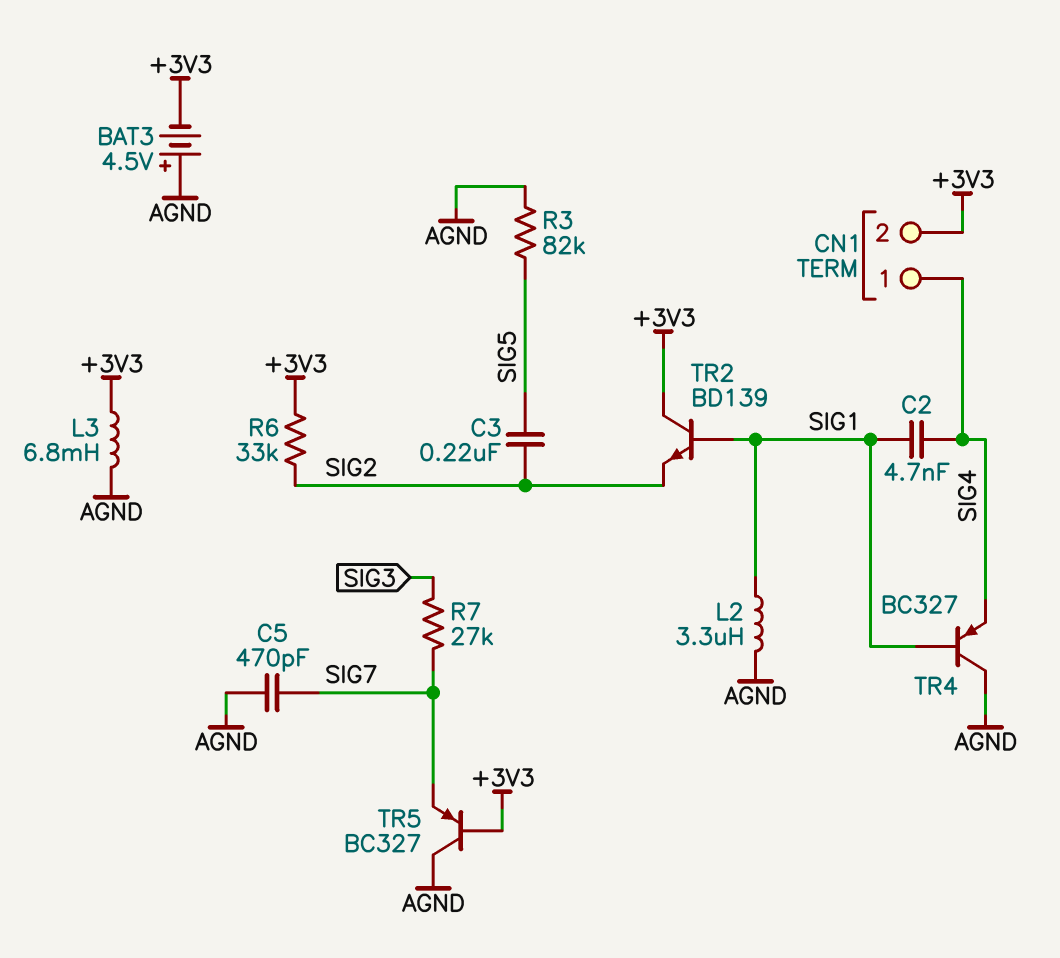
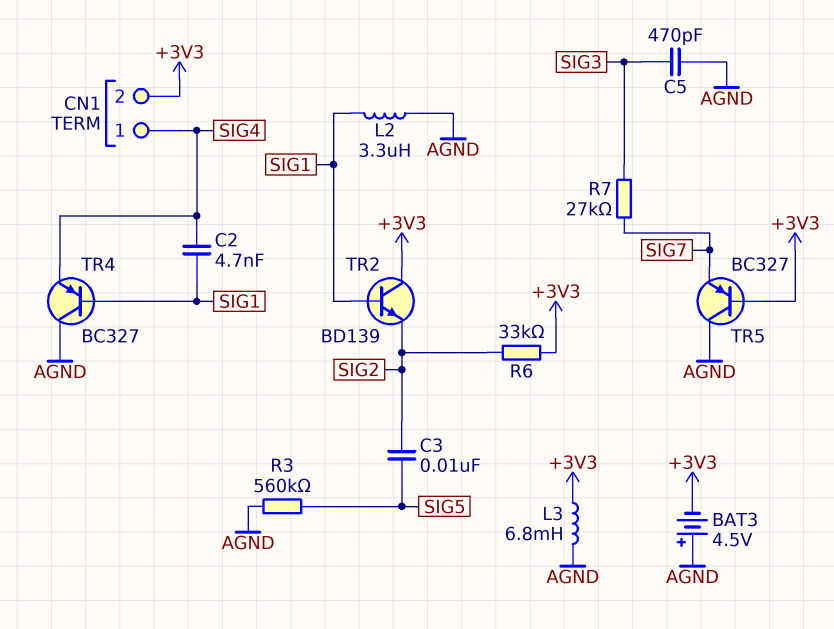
C3: 220nF (SIG2, SIG5) -> 10nF (SIG2, SIG5)
C5: 470pF (AGND, SIG7) -> 470pF (AGND, SIG3)
R3: 82k (AGND, SIG5) -> 560k (AGND, SIG5)

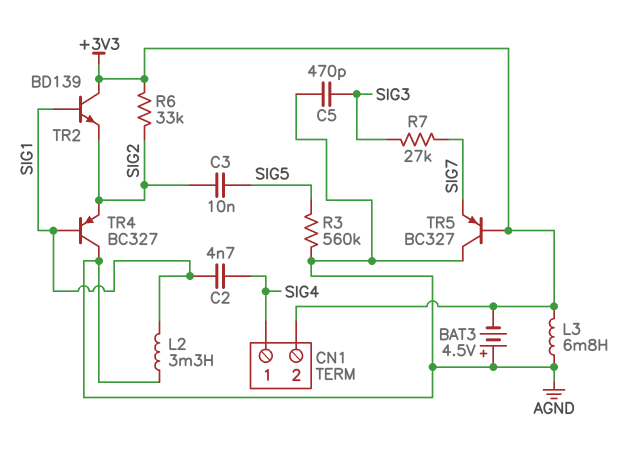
L2: 3.3uH (AGND, SIG1) -> 3.3mH (AGND, SIG1)
TR4: PNP BC327 (B SIG1, C AGND, E SIG4) -> PNP BC327 (B SIG1, C AGND, E SIG2)

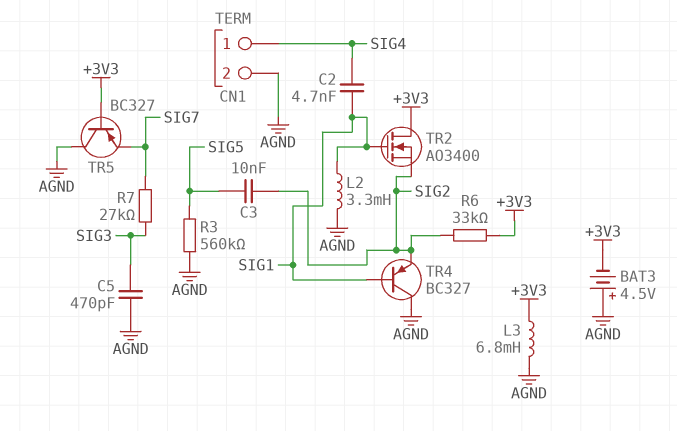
CN1 pin 2: +3V3 -> AGND
TR2: NPN BD139 (B SIG1, C +3V3, E SIG2) -> NMOS AO3400 (G SIG1, D +3V3, S SIG2)

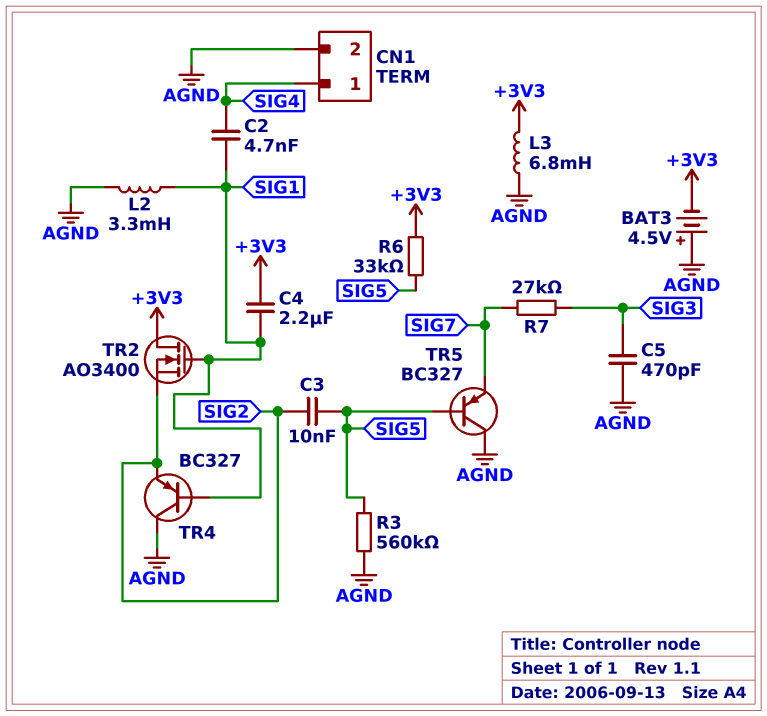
C4: none -> 2.2uF (+3V3, SIG1)
R6: 33k (+3V3, SIG2) -> 33k (+3V3, SIG5)
TR5: PNP BC327 (B +3V3, C AGND, E SIG7) -> PNP BC327 (B SIG5, C AGND, E SIG7)

